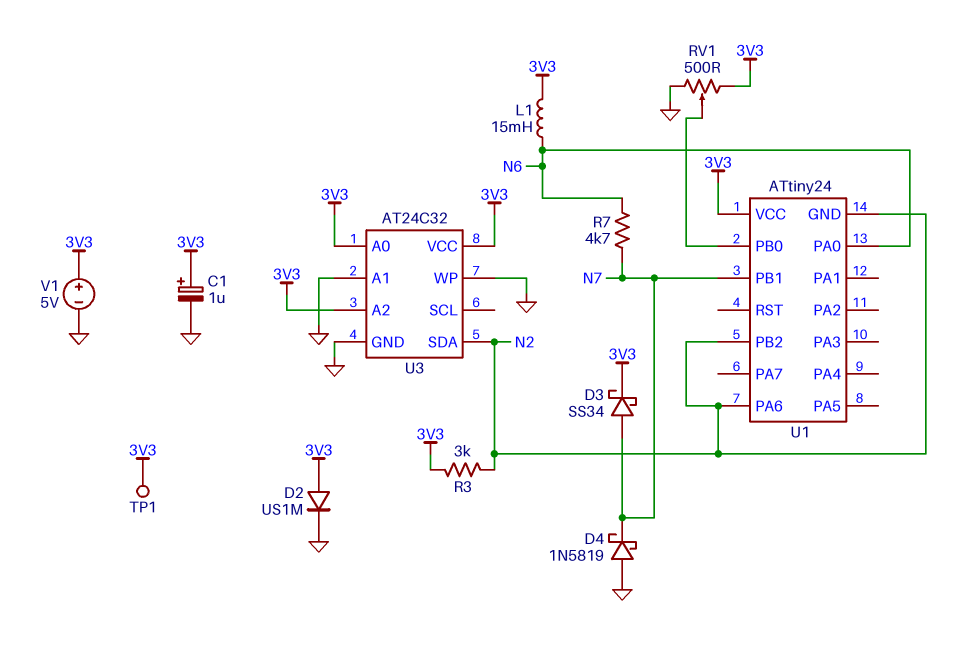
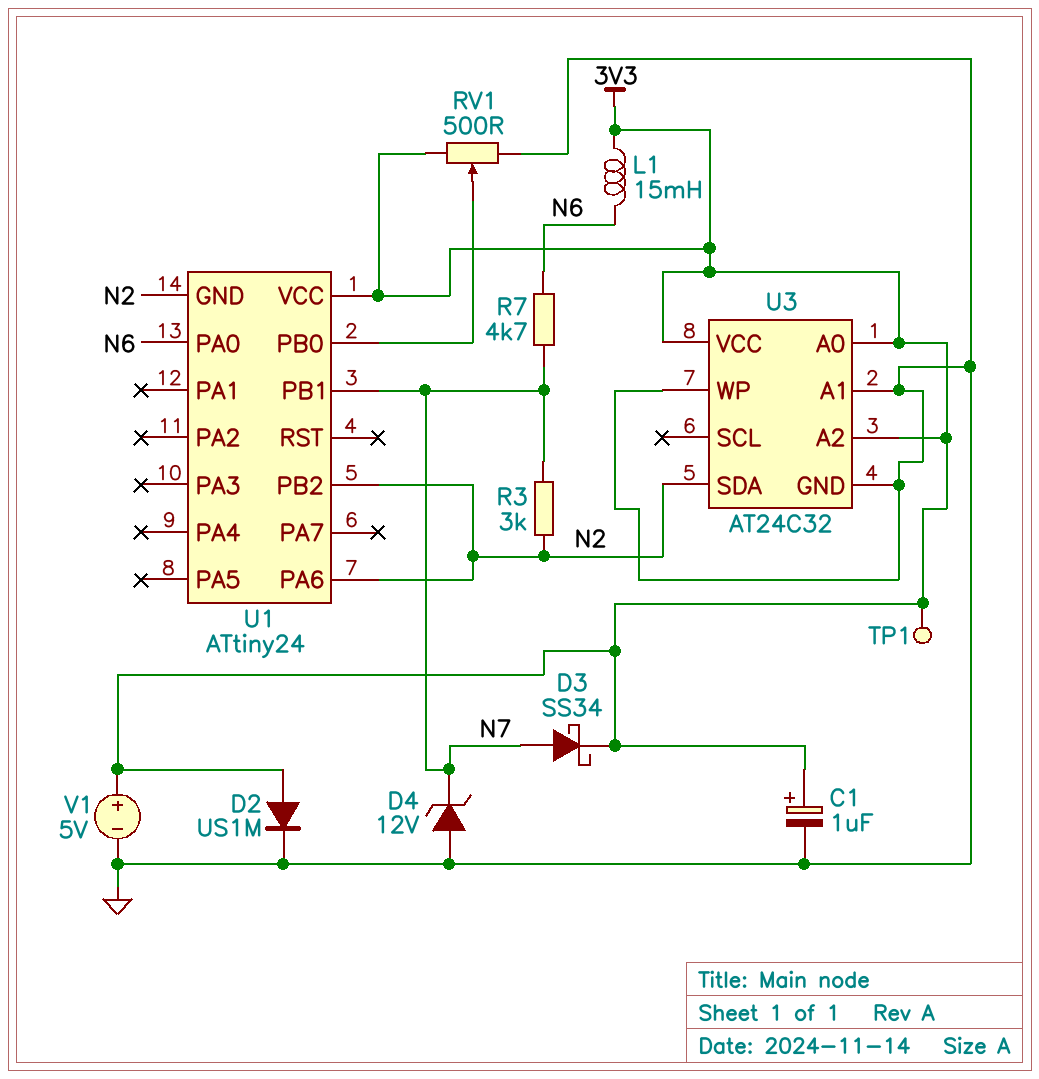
D4: schottky 1N5819 (A GND, K N7) -> zener 12V (A GND, K N7)
R3: 3k (3V3, N2) -> 3k (N2, N7)

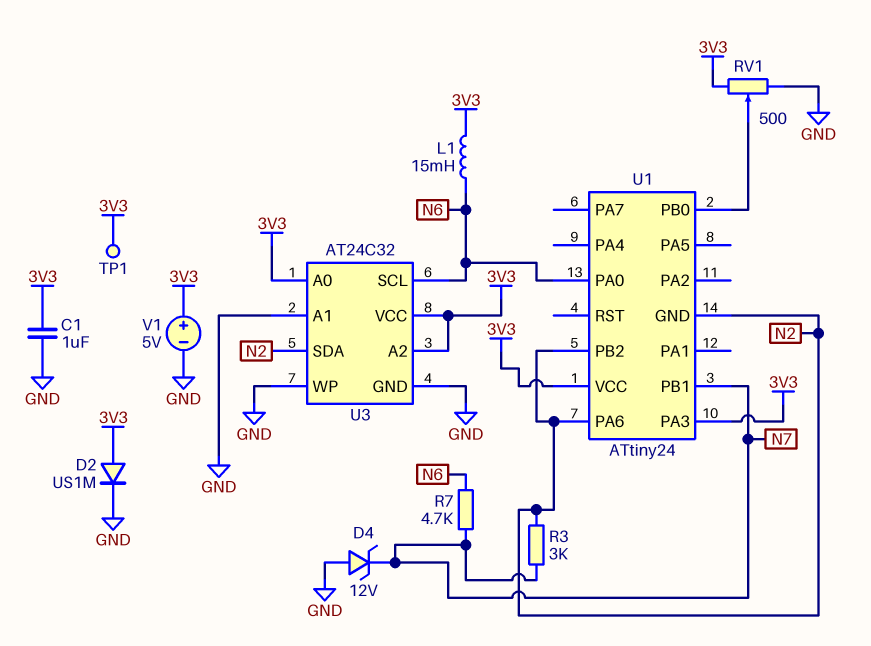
C1: 1uF (plus 3V3, minus GND) -> 1uF (3V3, GND)
D3: schottky SS34 (A N7, K 3V3) -> none
U1 pin PA3: none -> 3V3
U3 pin SCL: none -> N6

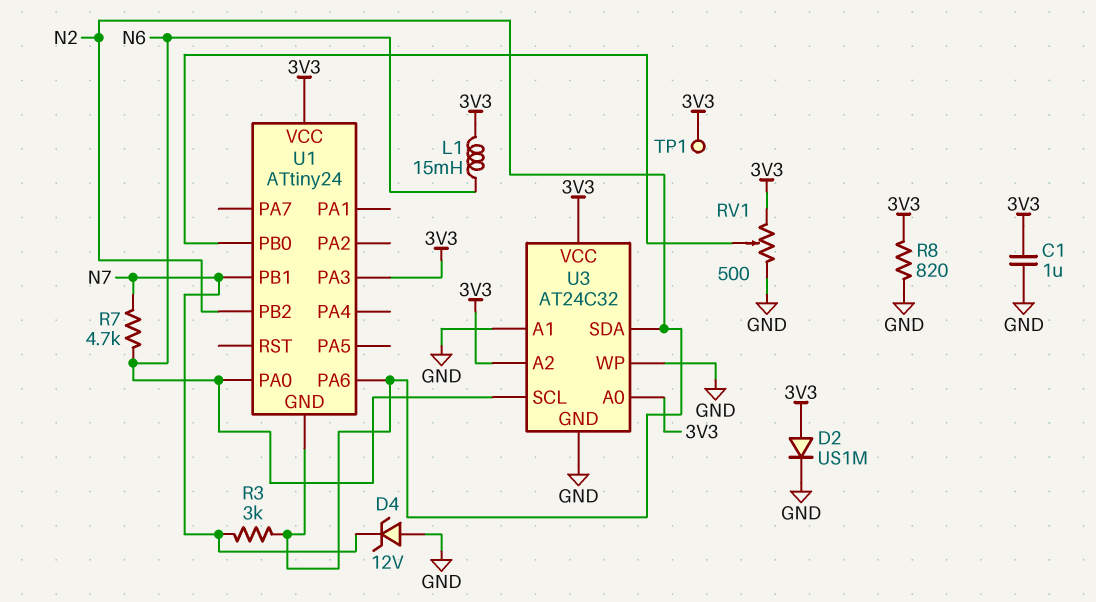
R8: none -> 820 (3V3, GND)
V1: 5V (plus 3V3, minus GND) -> none

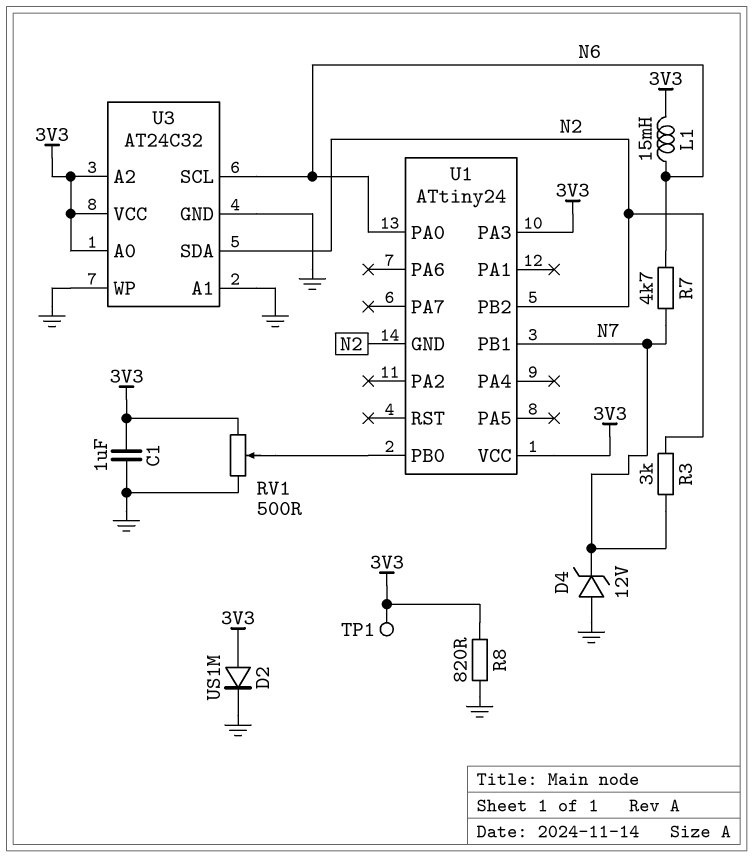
U1 pin PA6: N2 -> none

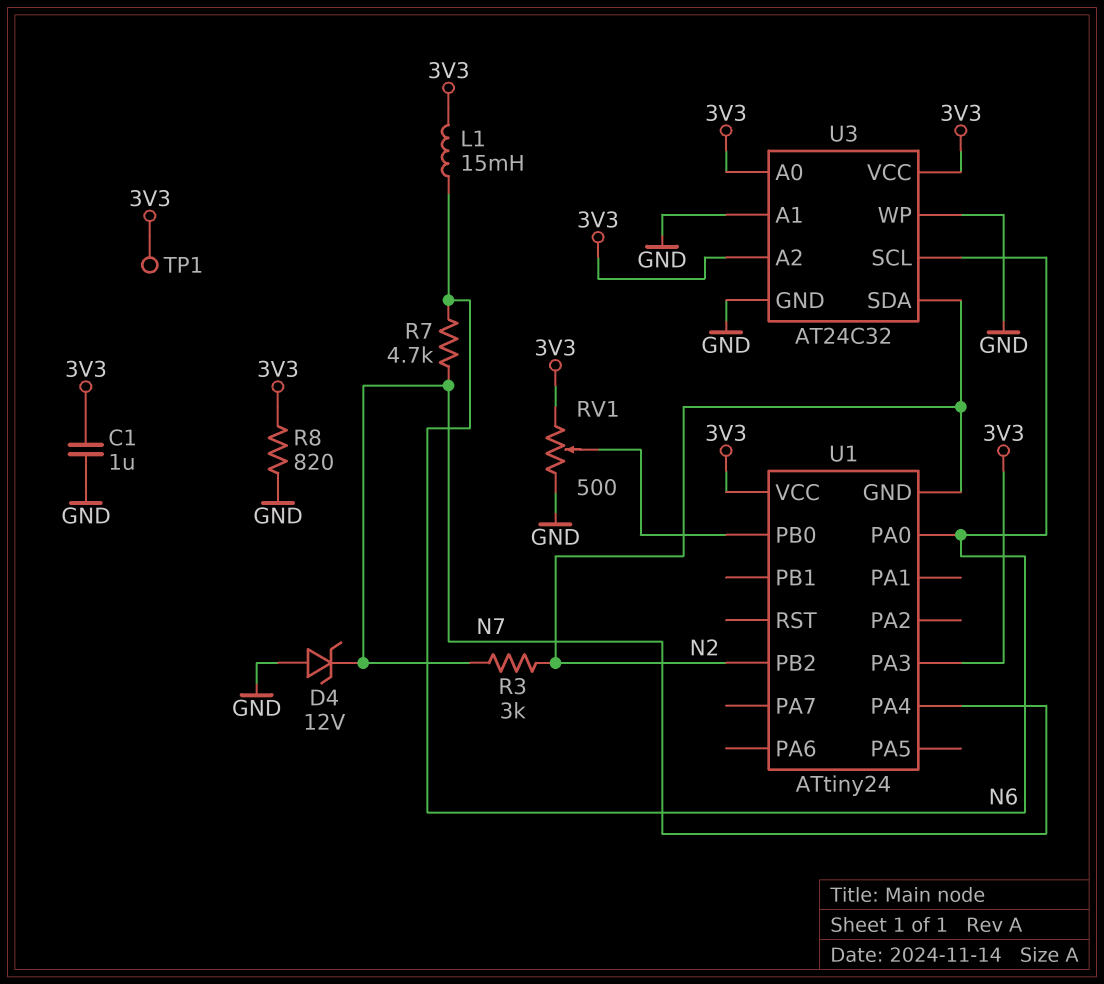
D2: diode US1M (A 3V3, K GND) -> none
U1 pin PA4: none -> N7
U1 pin PB1: N7 -> none

